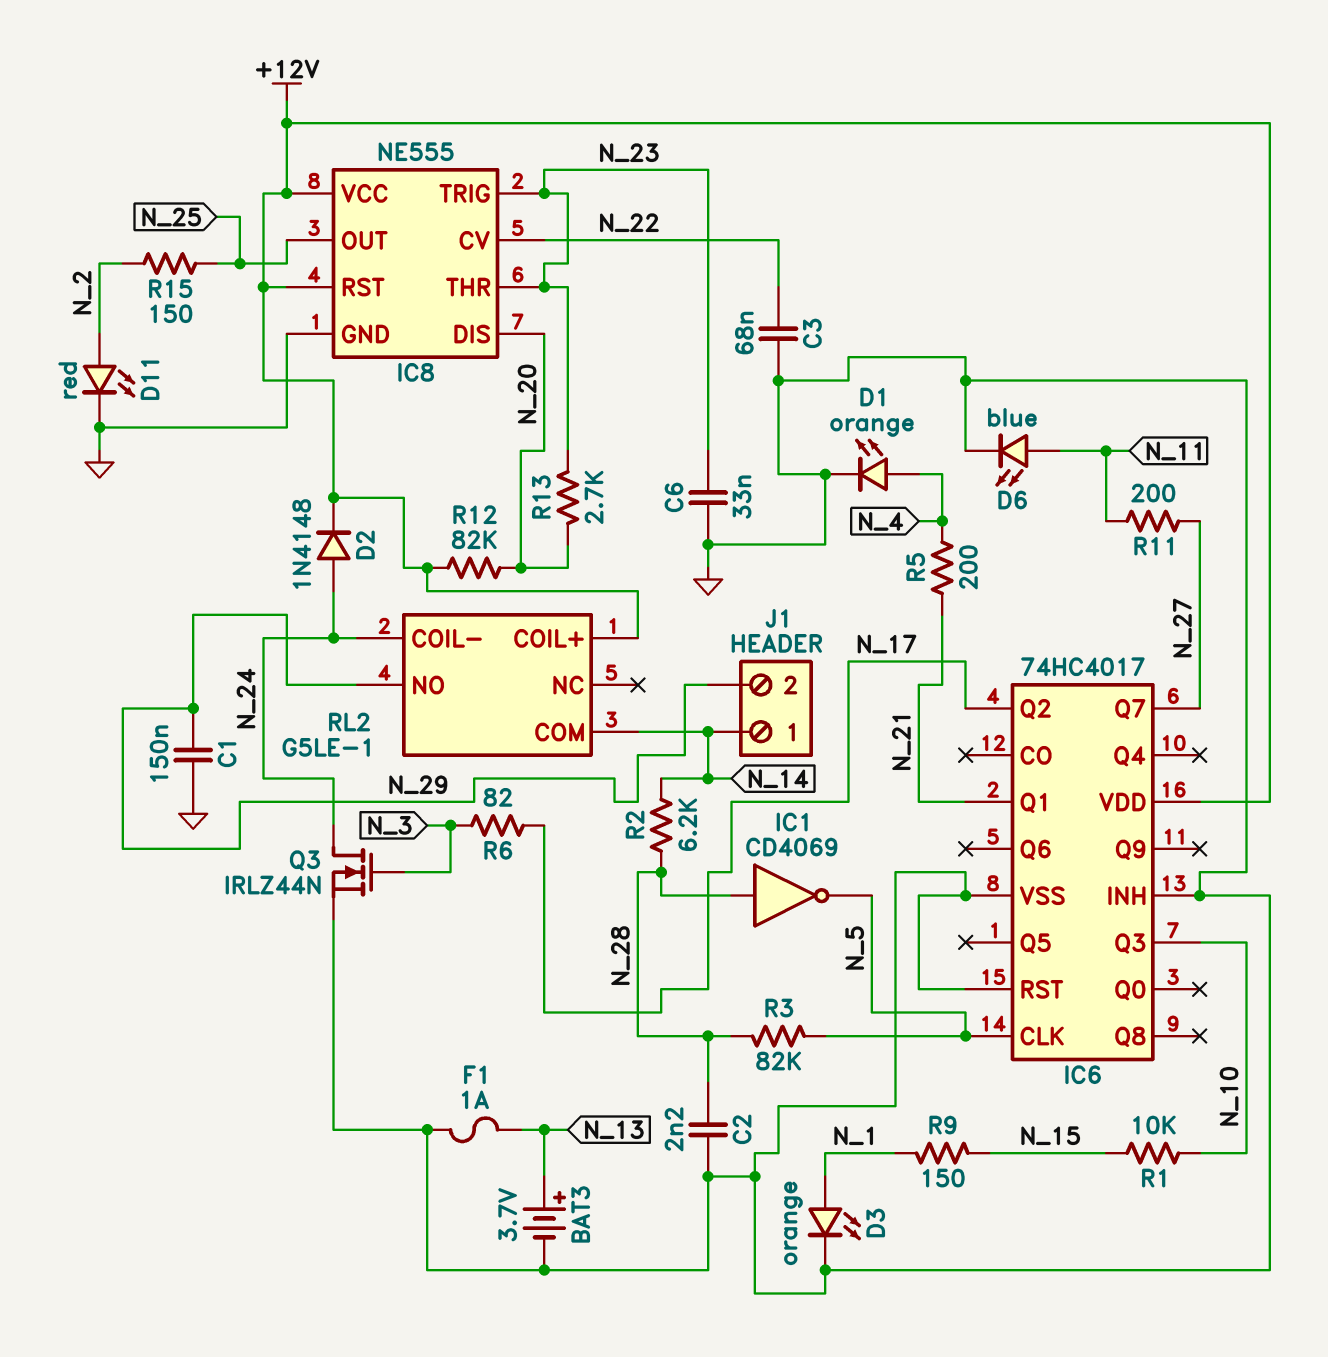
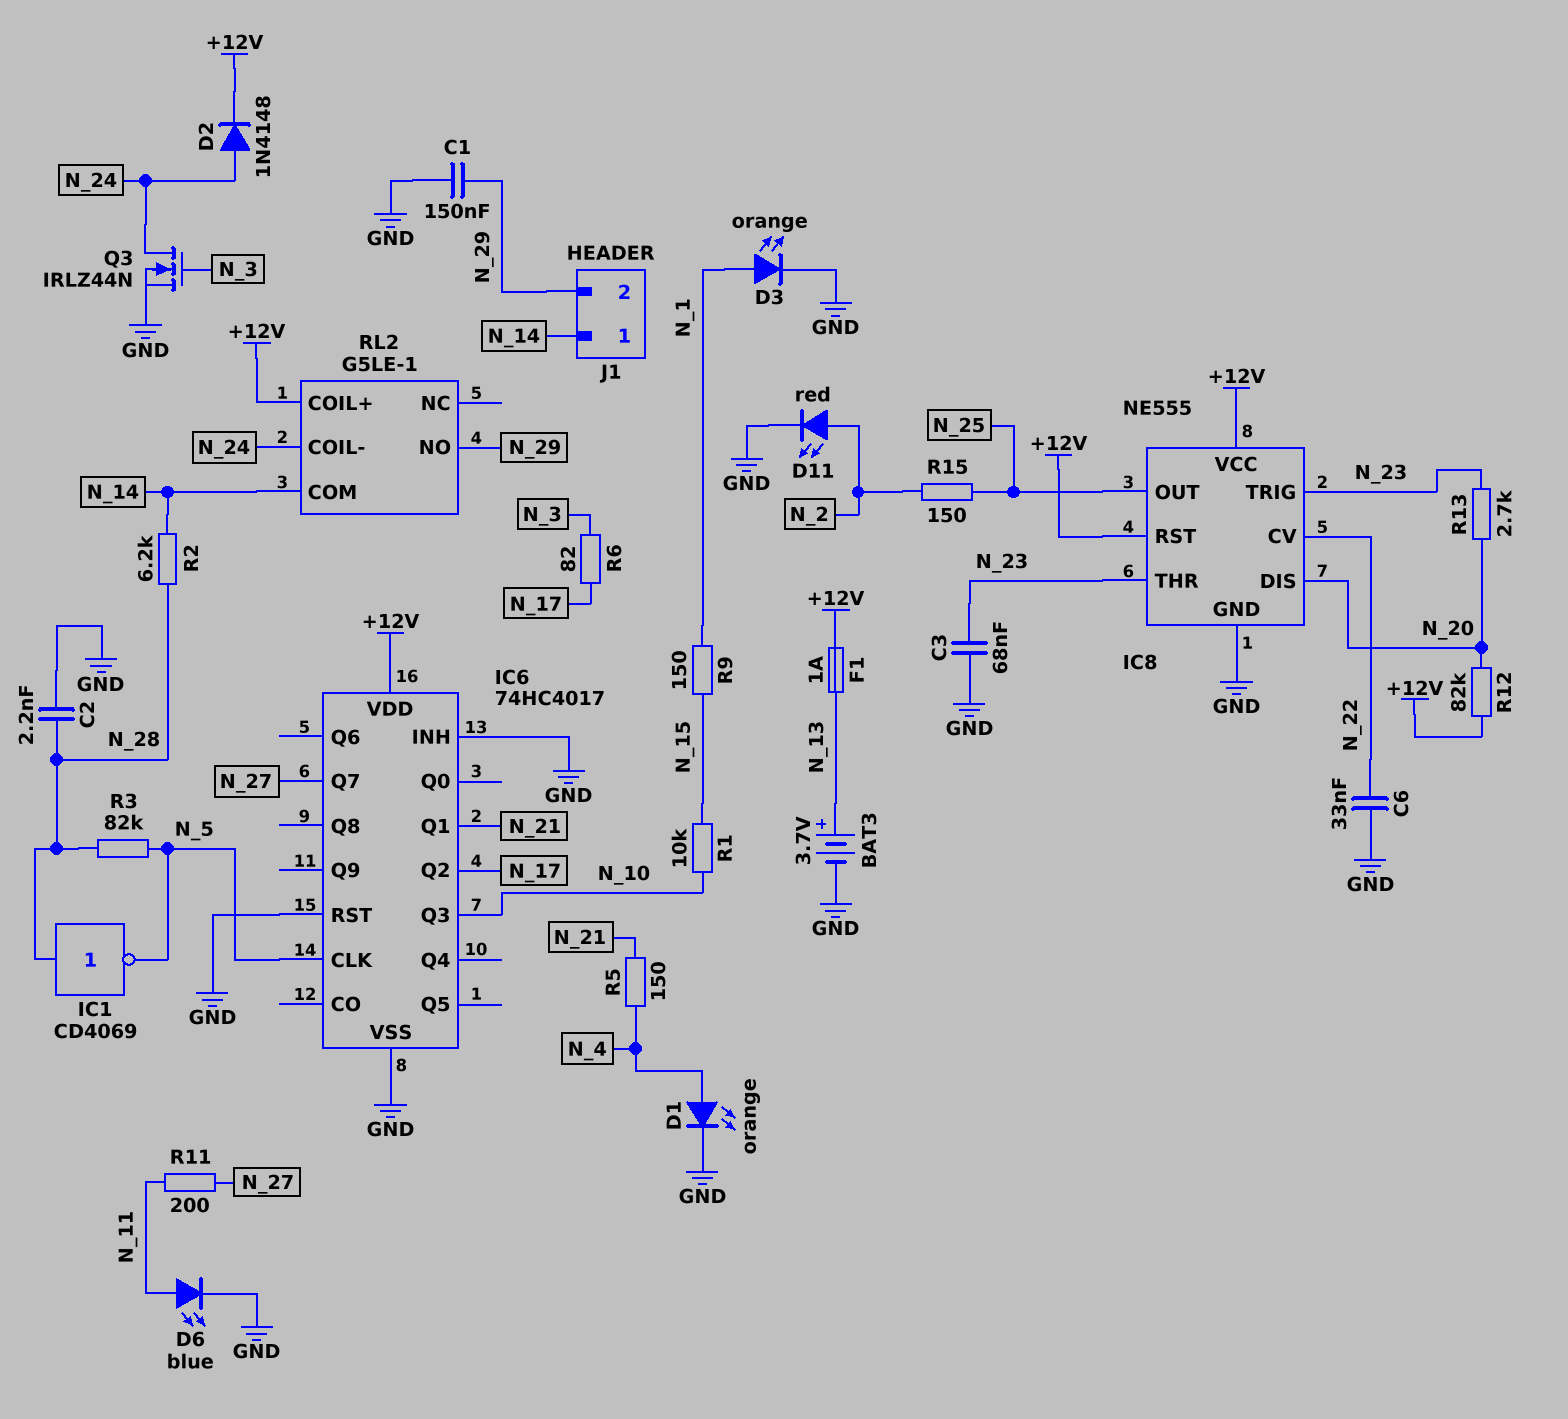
C3: 68nF (GND, N_22) -> 68nF (GND, N_23)
C6: 33nF (GND, N_23) -> 33nF (GND, N_22)
F1: 1A (GND, N_13) -> 1A (+12V, N_13)
R5: 200 (N_4, N_21) -> 150 (N_4, N_21)

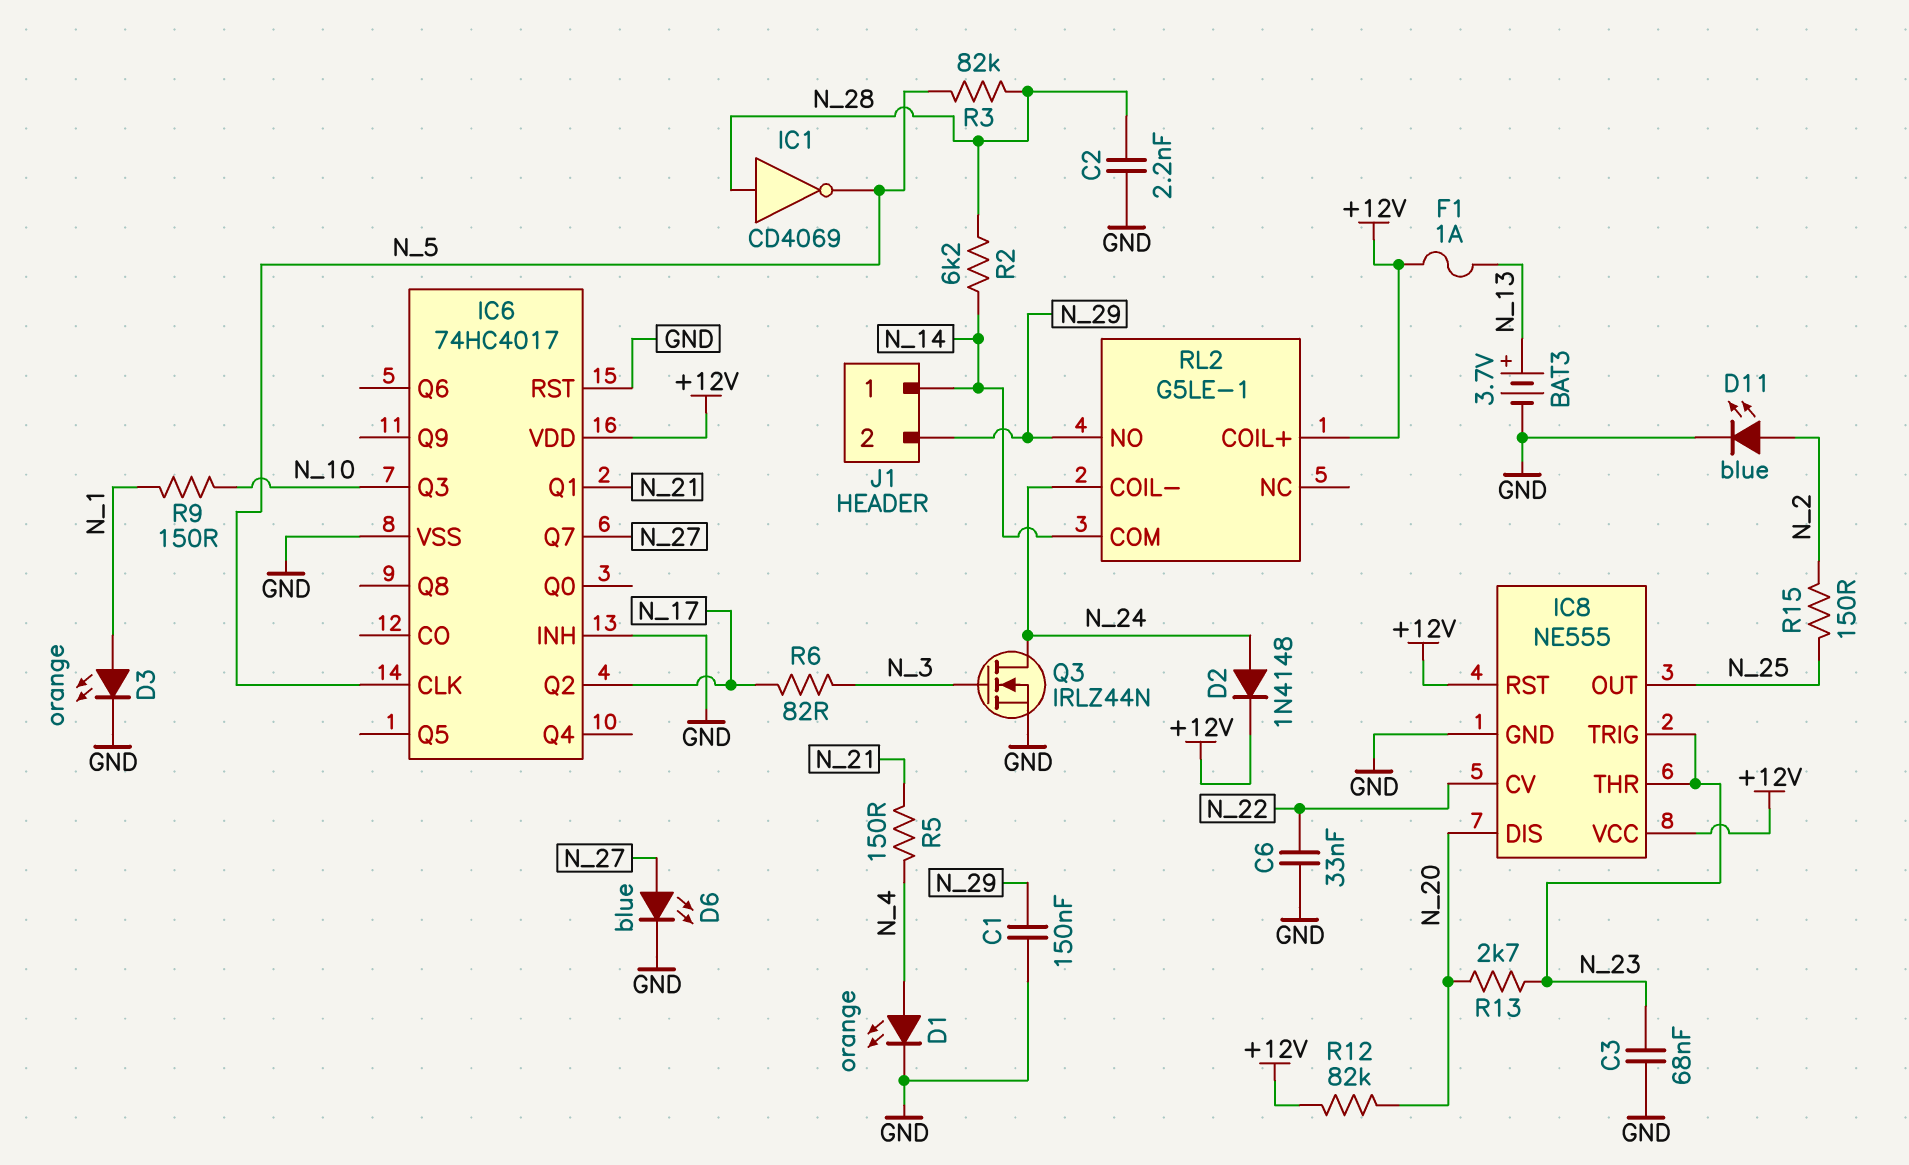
D6: LED blue (A N_11, K GND) -> LED blue (A N_27, K GND)
D11: LED red (A N_2, K GND) -> LED blue (A N_2, K GND)
R1: 10k (N_10, N_15) -> none
R9: 150 (N_1, N_15) -> 150 (N_1, N_10)
R11: 200 (N_11, N_27) -> none

